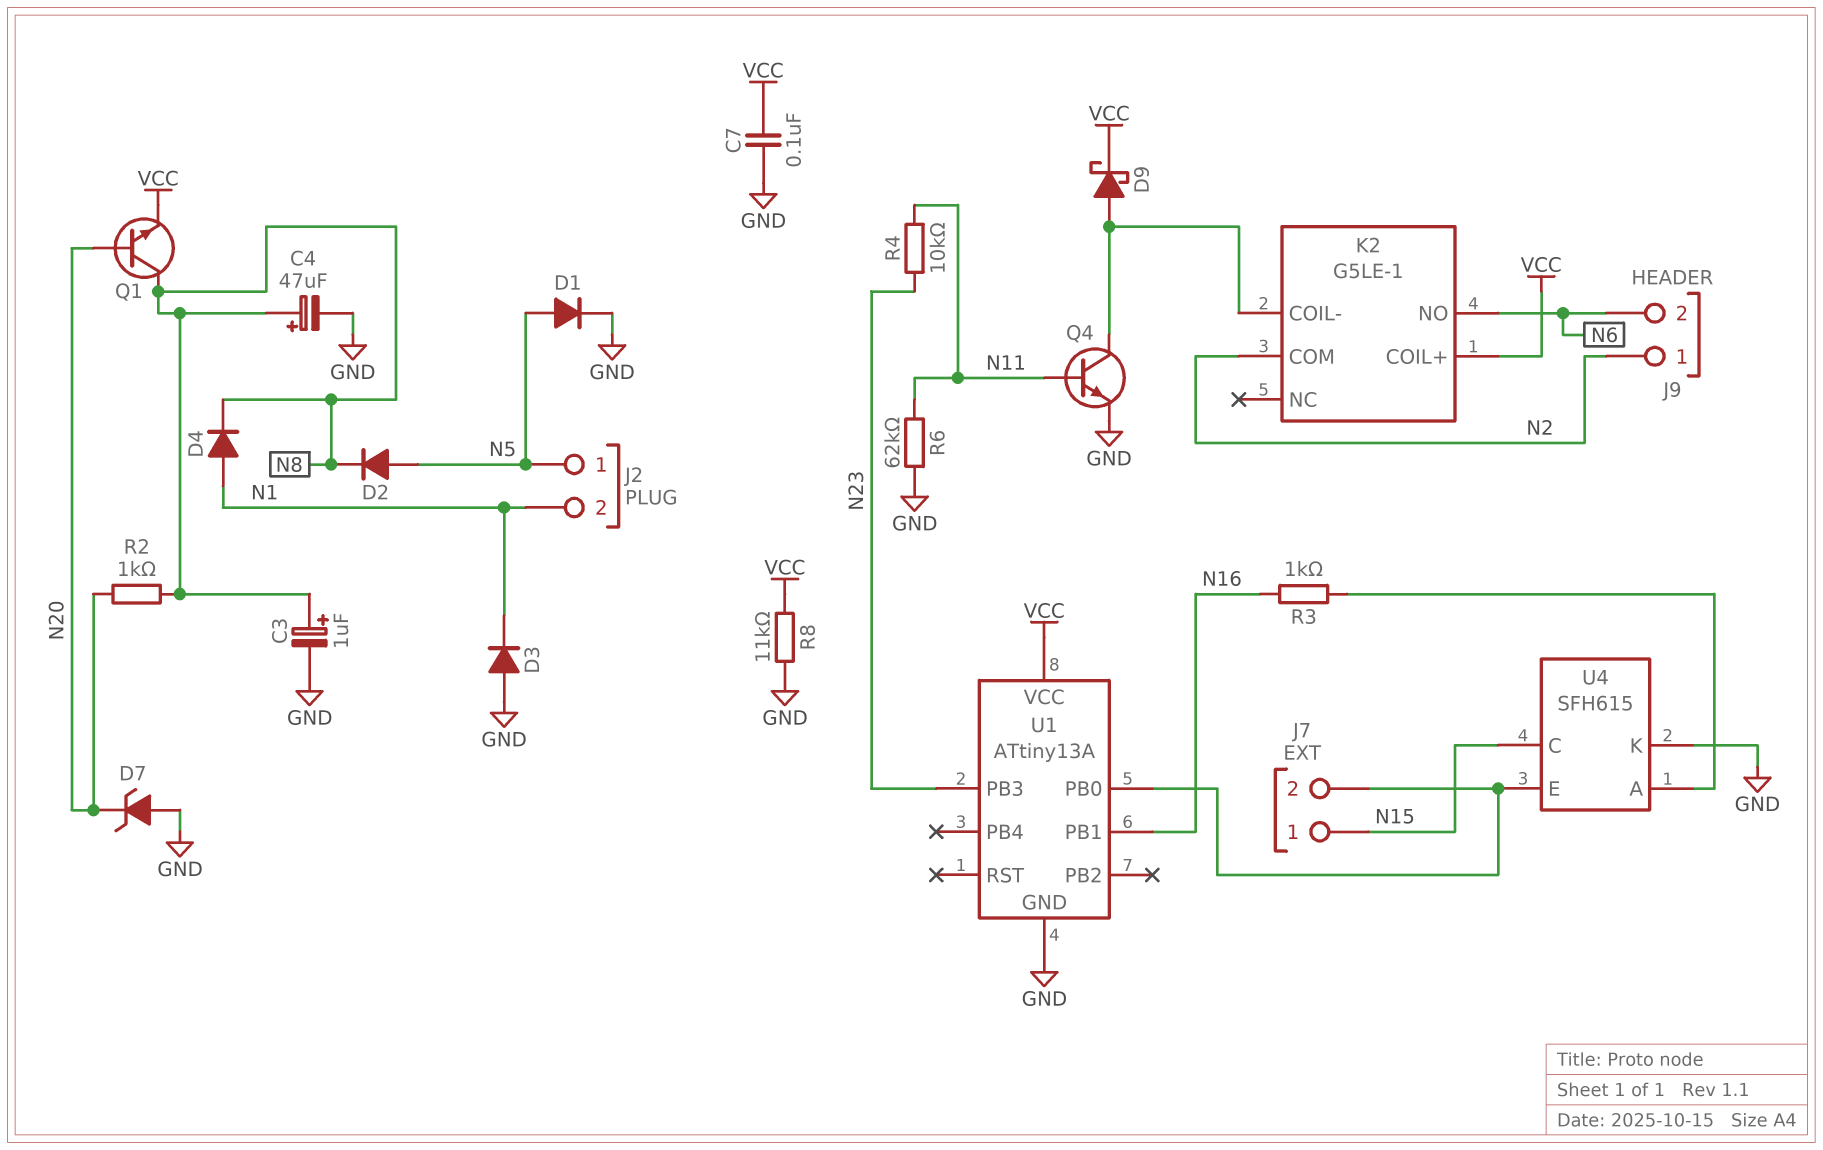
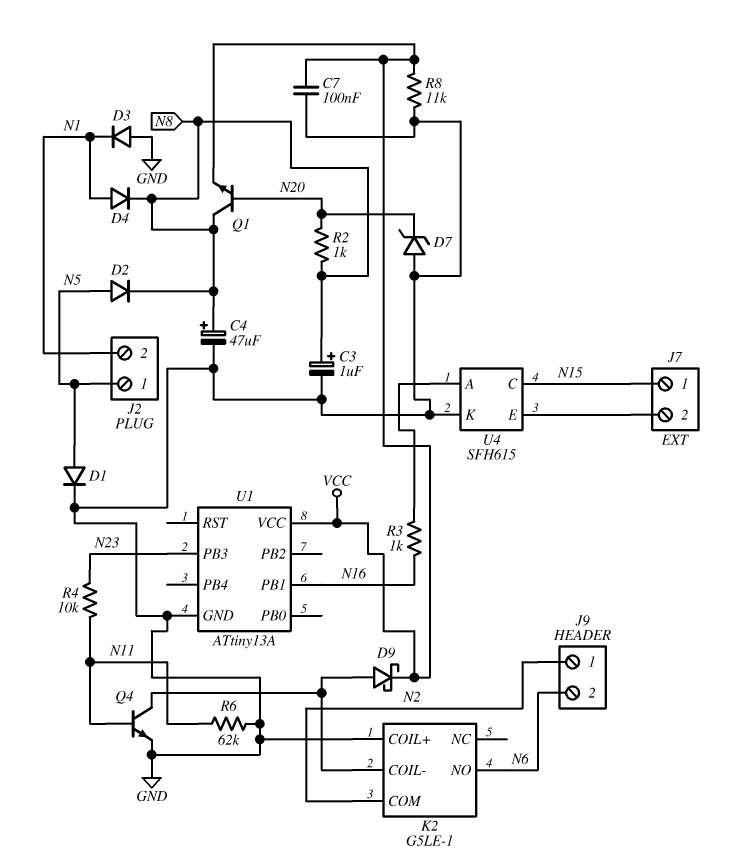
K2 pin COIL+: VCC -> GND
U1 pin PB0: J7/2 -> none

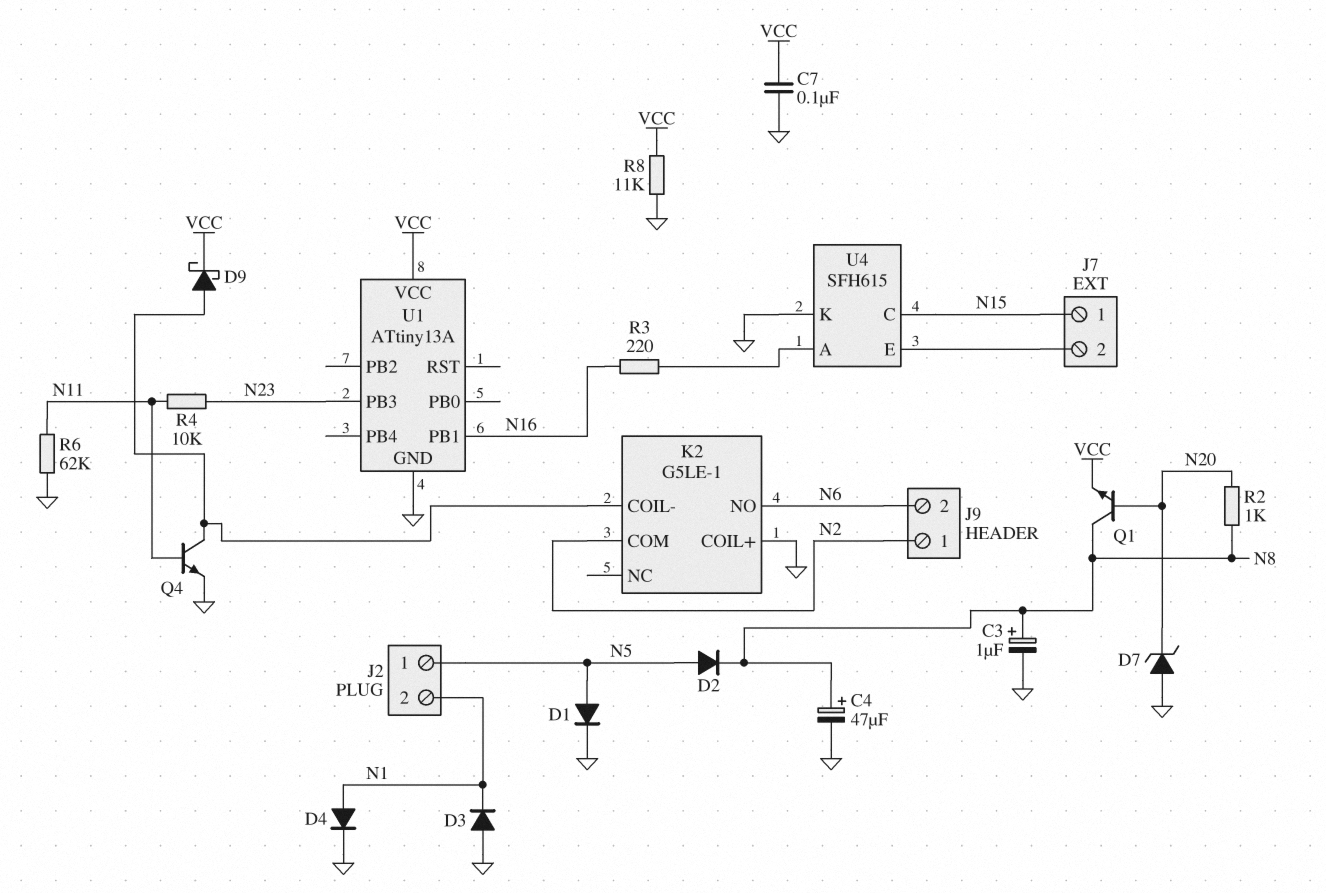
D4: diode (A N1, K N8) -> diode (A N1, K GND)
R3: 1k (N16, U4/A) -> 220 (N16, U4/A)

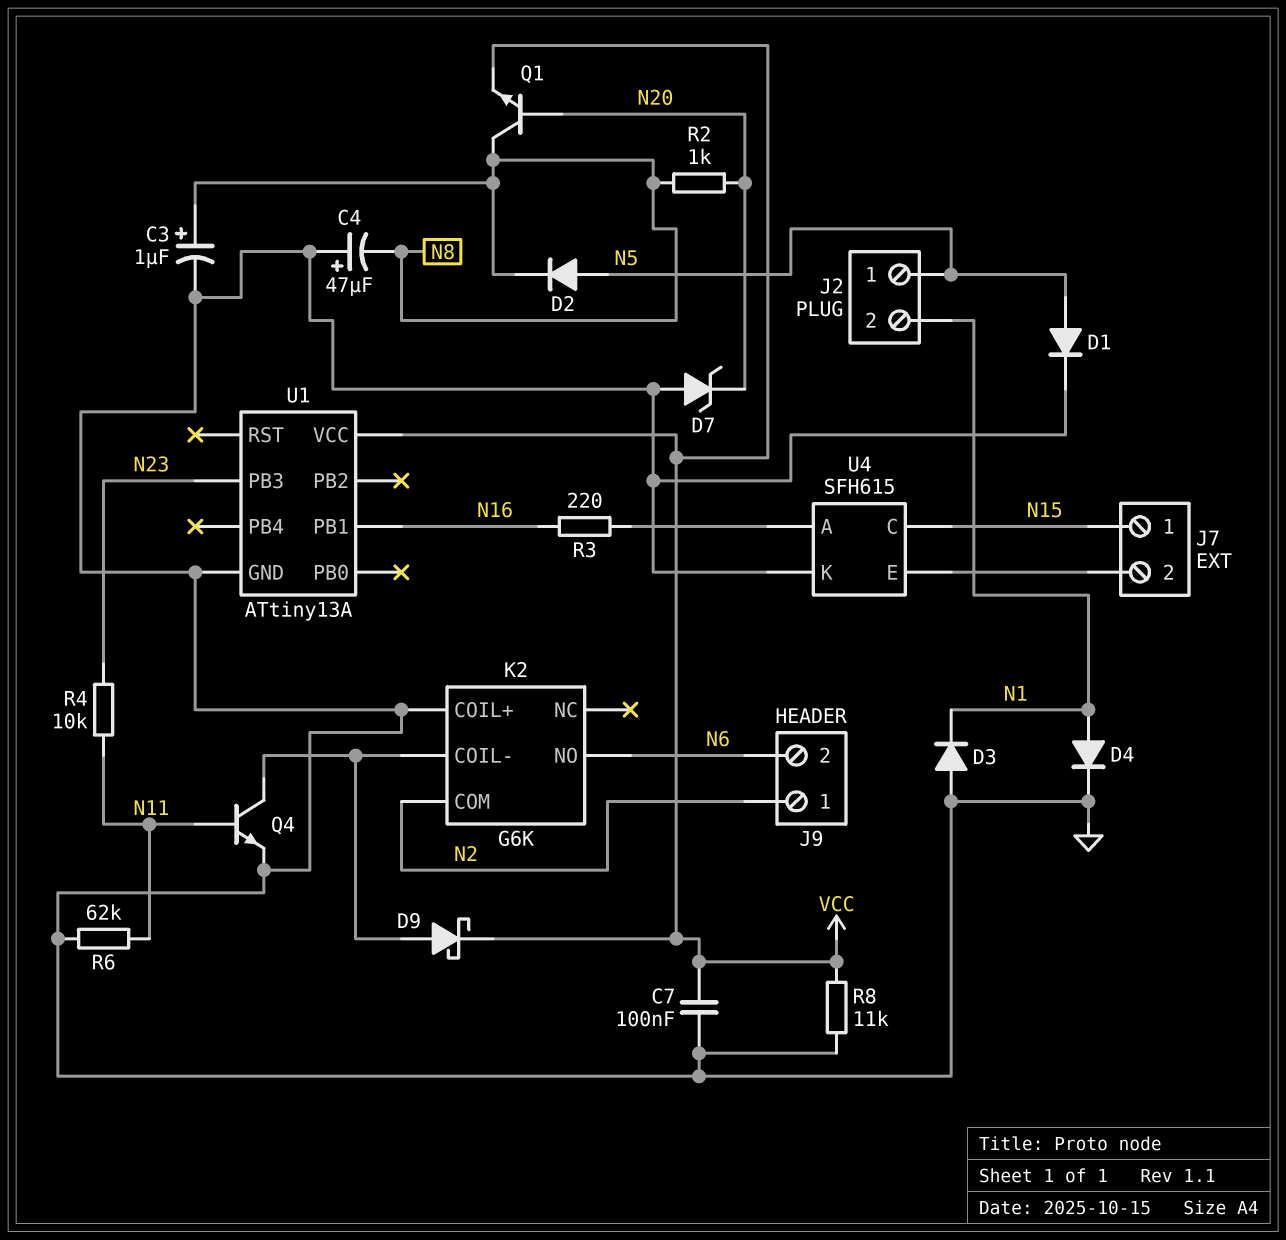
C4: 47uF (plus N8, minus GND) -> 47uF (plus GND, minus N8)
K2: G5LE-1 -> G6K

